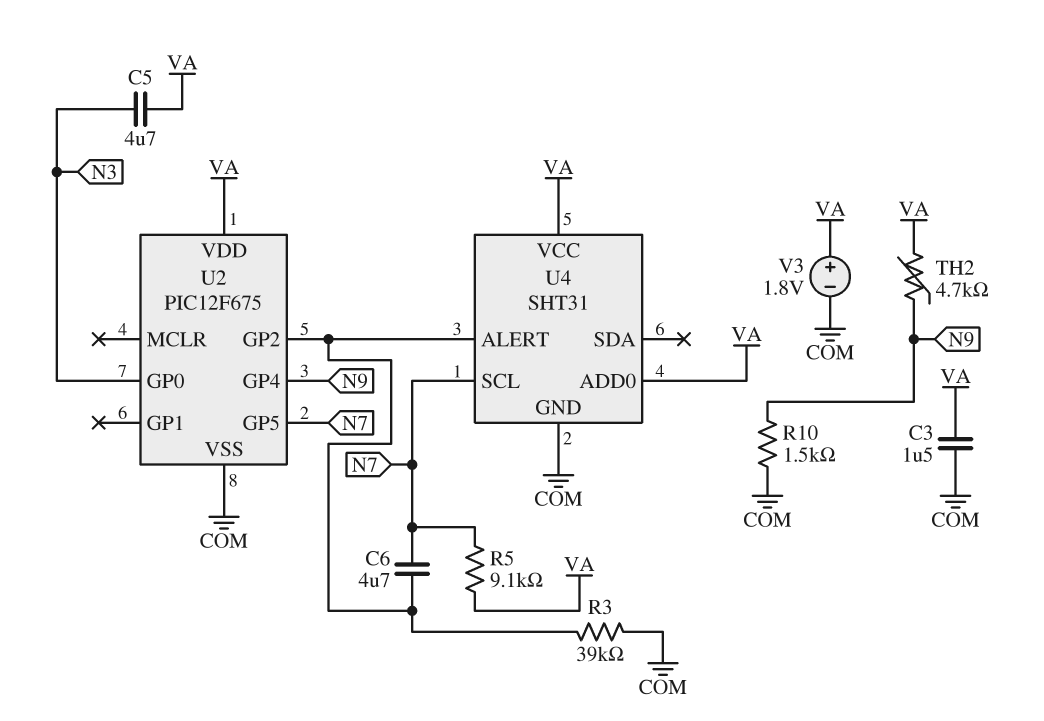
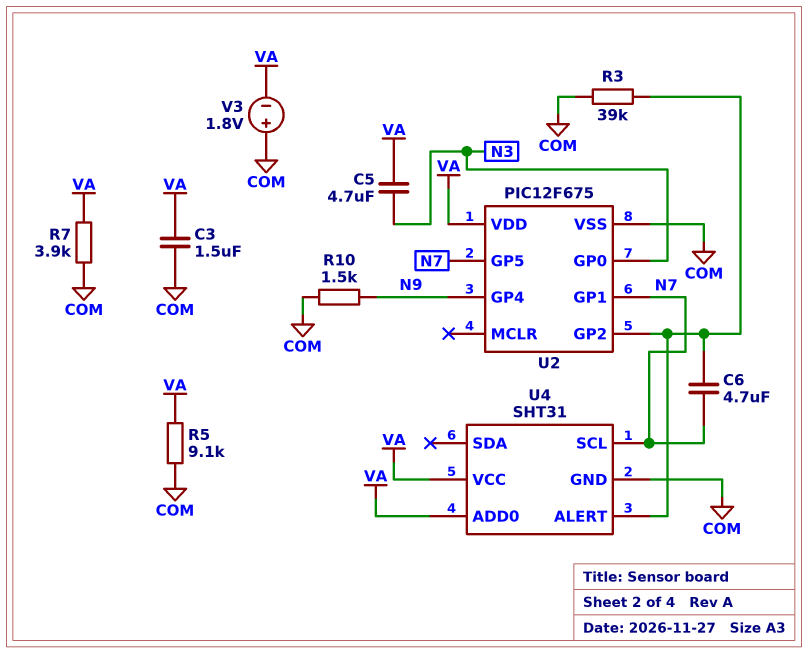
R5: 9.1k (N7, VA) -> 9.1k (COM, VA)
R7: none -> 3.9k (COM, VA)
TH2: 4.7k (N9, VA) -> none
U2 pin GP1: none -> N7
V3: 1.8V (plus VA, minus COM) -> 1.8V (plus COM, minus VA)

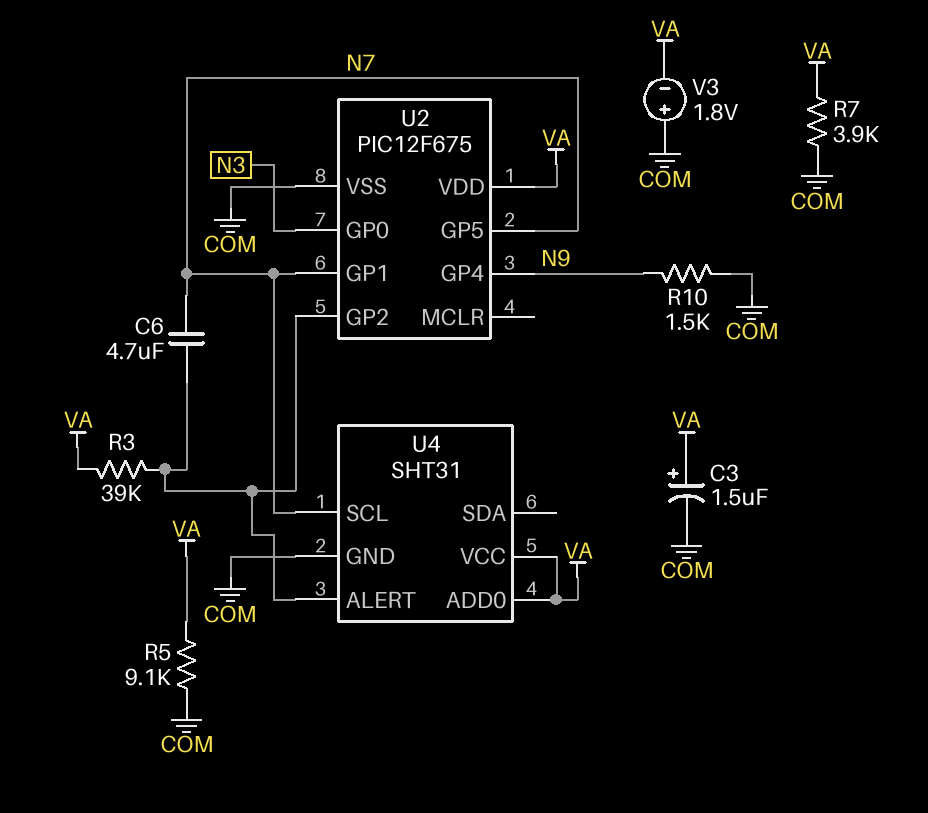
C3: 1.5uF (COM, VA) -> 1.5uF (plus VA, minus COM)
C5: 4.7uF (N3, VA) -> none
R3: 39k (COM, U2/GP2) -> 39k (U2/GP2, VA)

